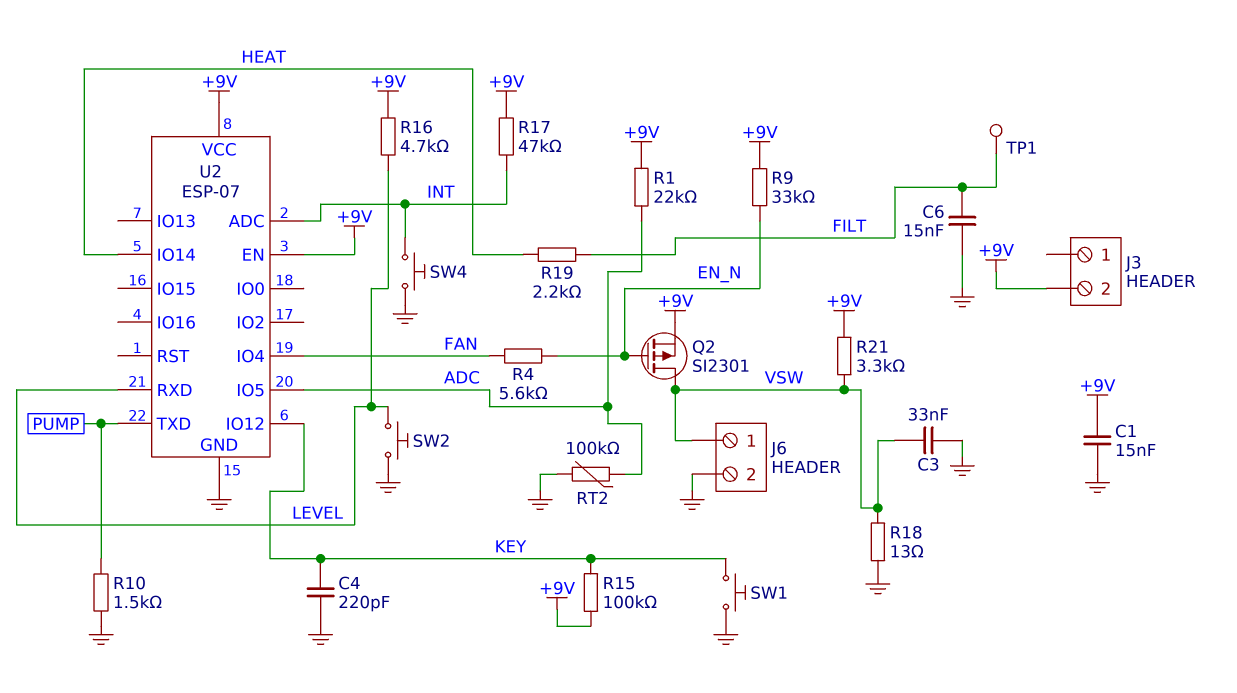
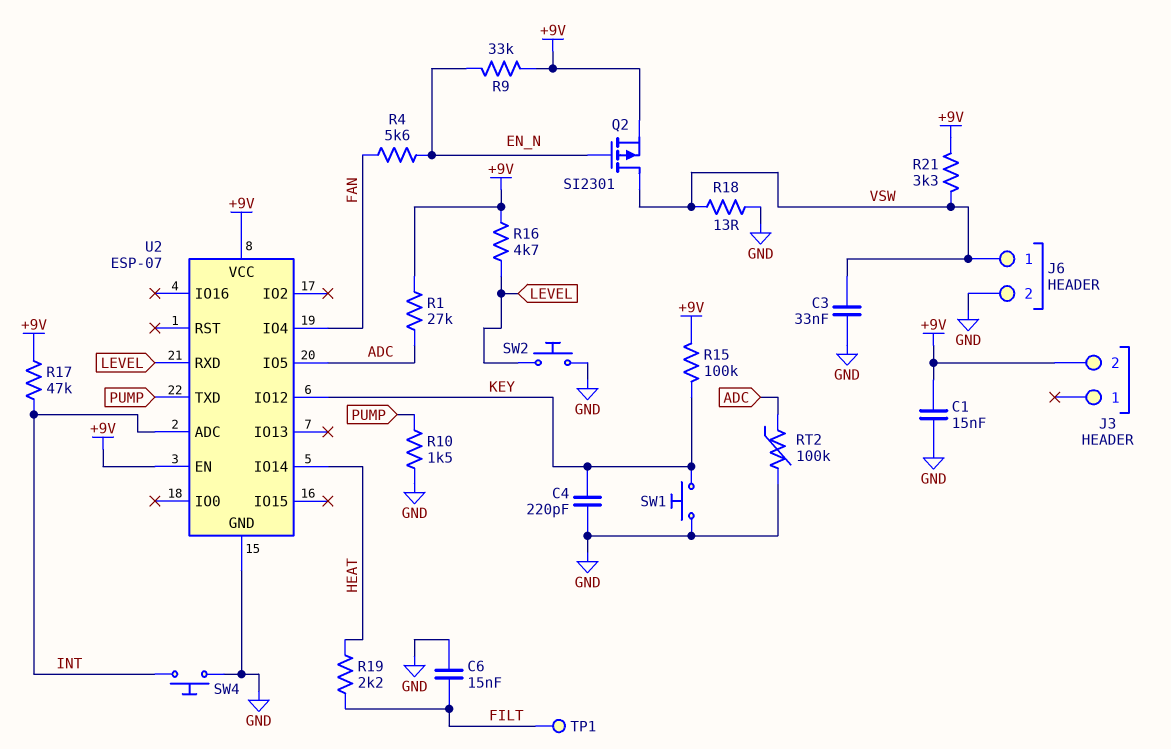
R1: 22k (+9V, ADC) -> 27k (+9V, ADC)

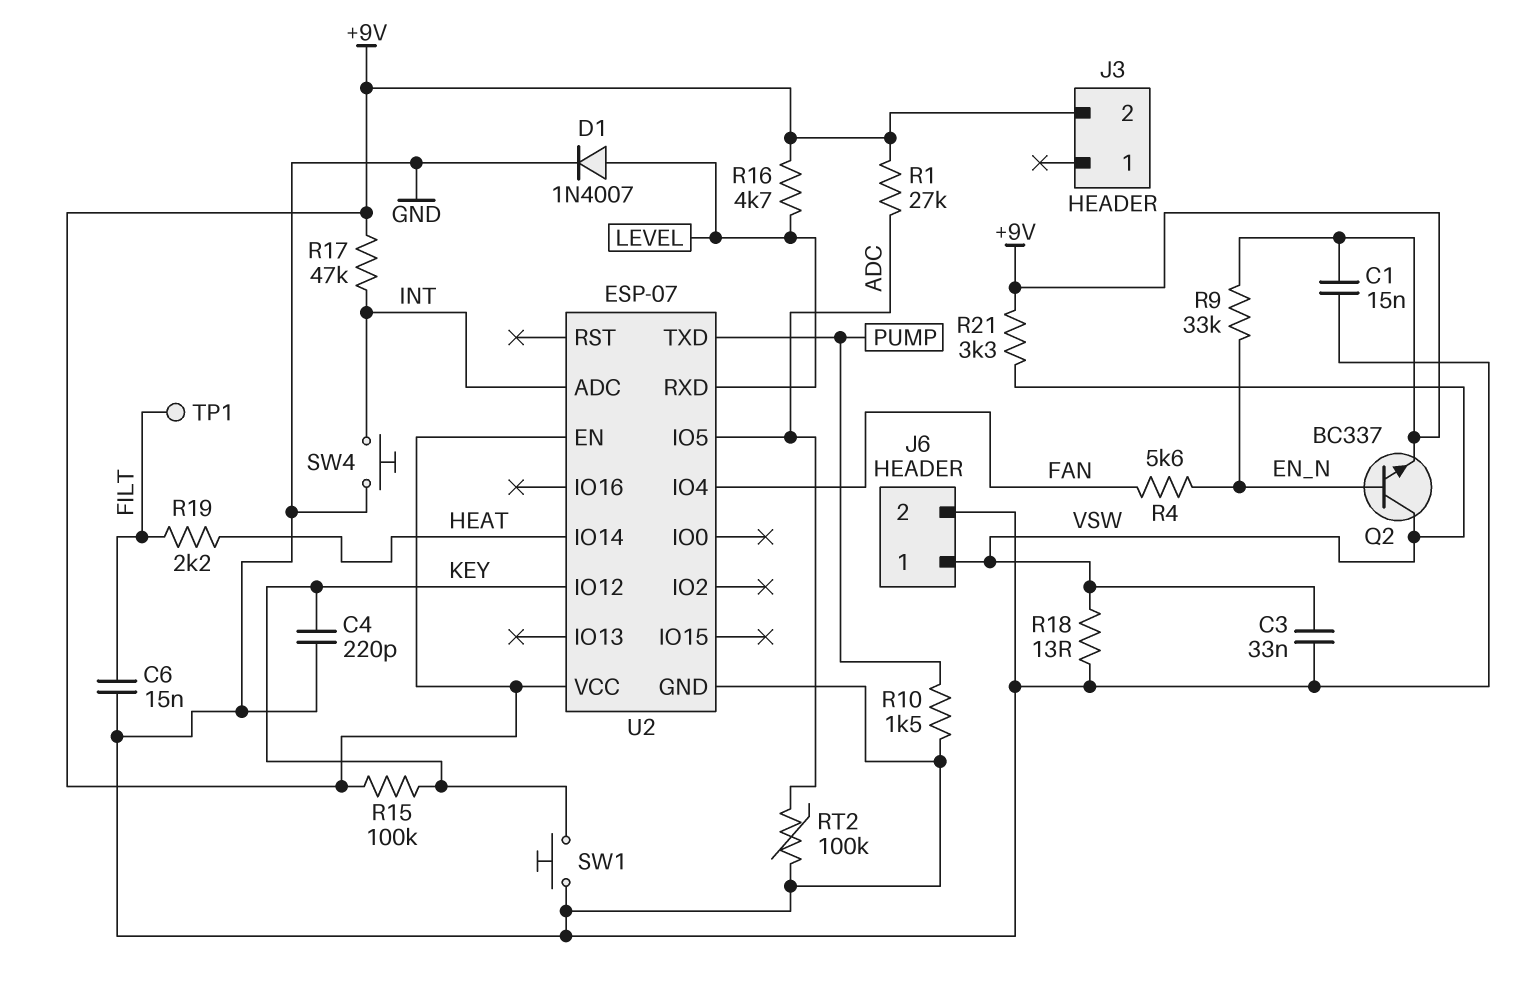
D1: none -> diode 1N4007 (A LEVEL, K GND)
Q2: PMOS SI2301 (G EN_N, D VSW, S +9V) -> NPN BC337 (B EN_N, C VSW, E +9V)
SW2: button (GND, LEVEL) -> none

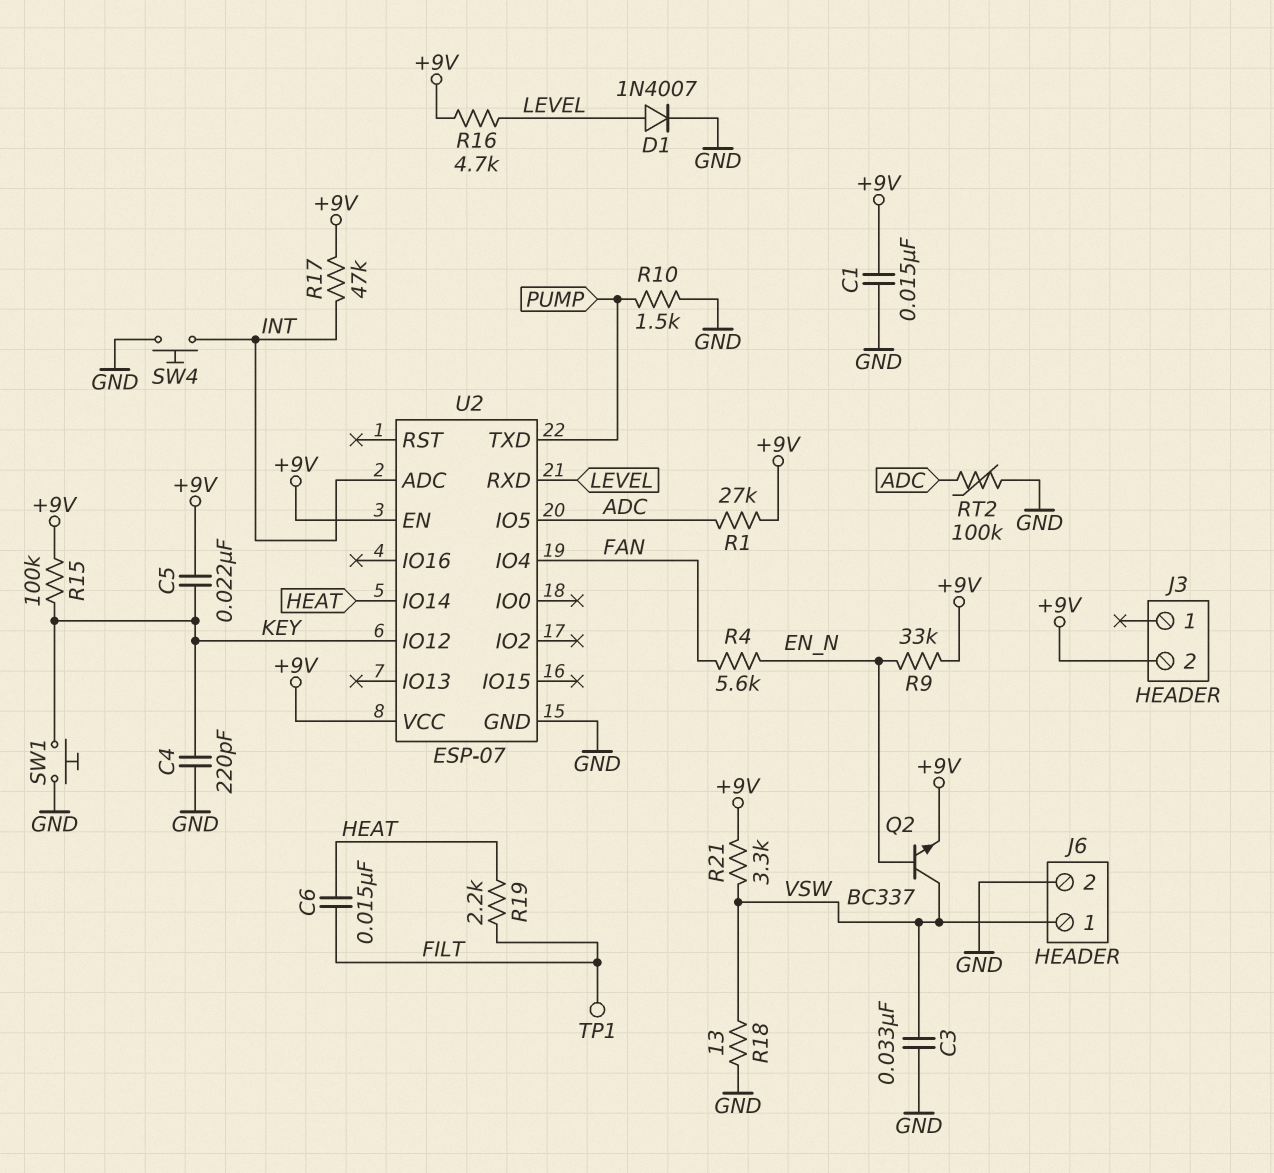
C5: none -> 22nF (+9V, KEY)
C6: 15nF (FILT, GND) -> 15nF (FILT, HEAT)

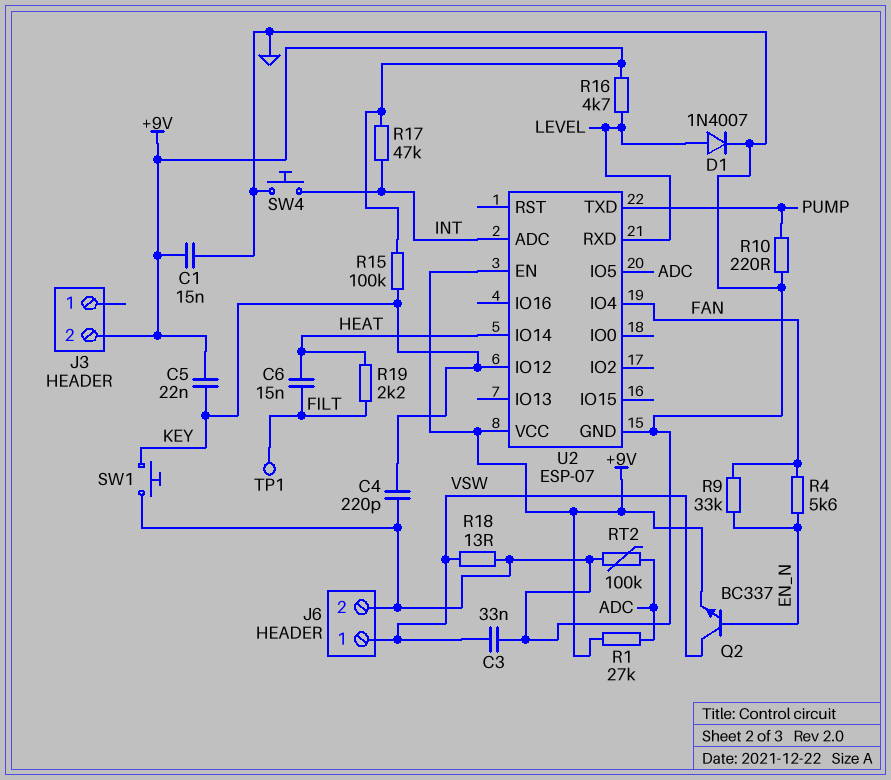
R9: 33k (+9V, EN_N) -> 33k (EN_N, FAN)
R10: 1.5k (GND, PUMP) -> 220 (GND, PUMP)
R21: 3.3k (+9V, VSW) -> none

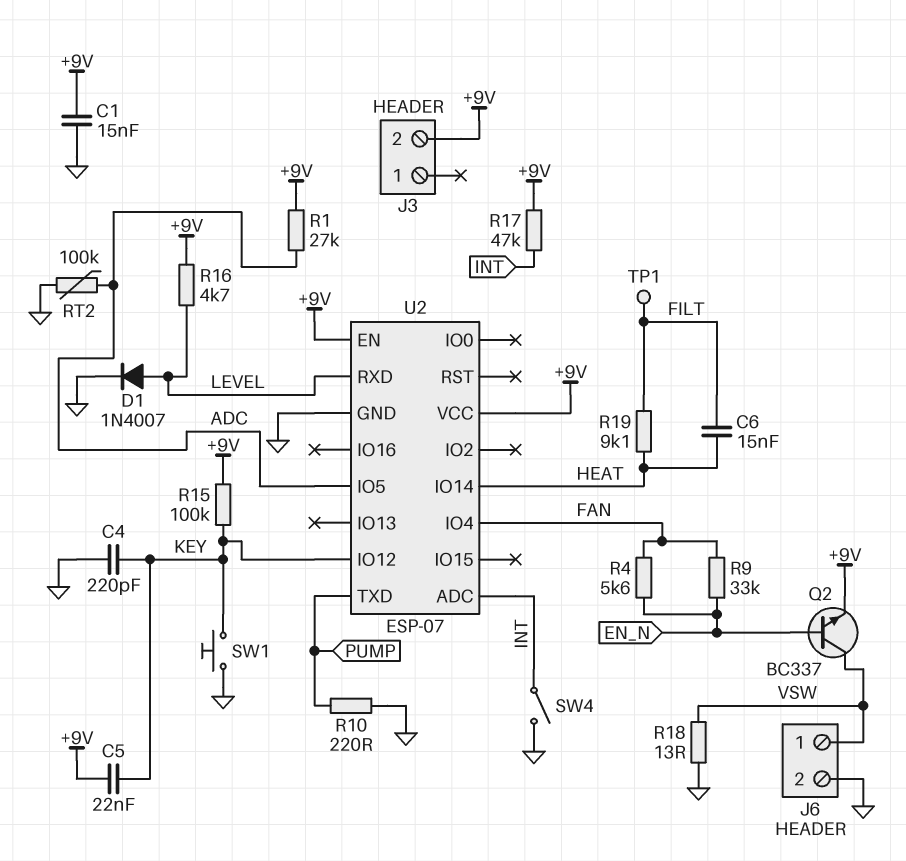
C3: 33nF (GND, VSW) -> none
R19: 2.2k (FILT, HEAT) -> 9.1k (FILT, HEAT)
SW4: button (GND, INT) -> switch (GND, INT)

